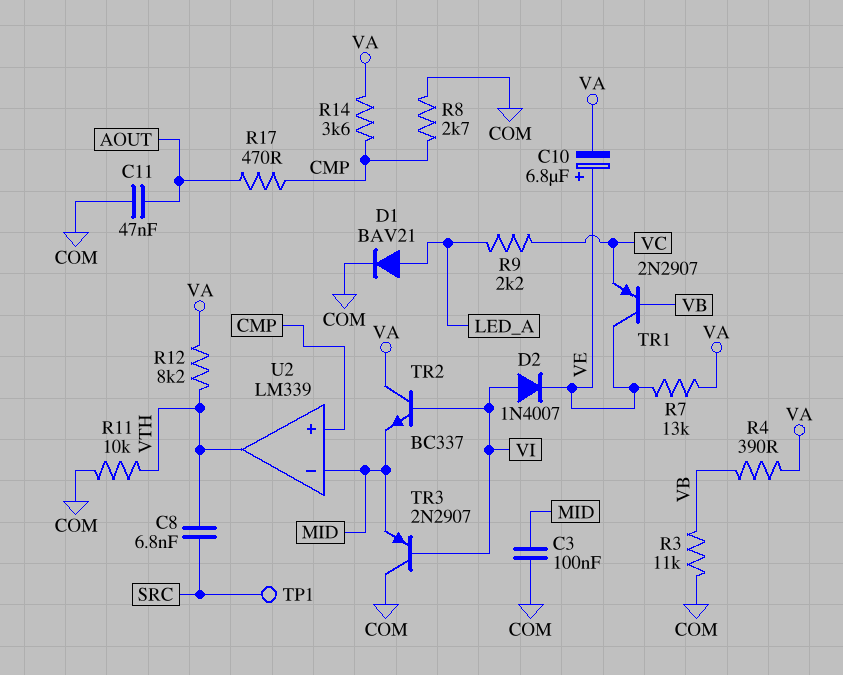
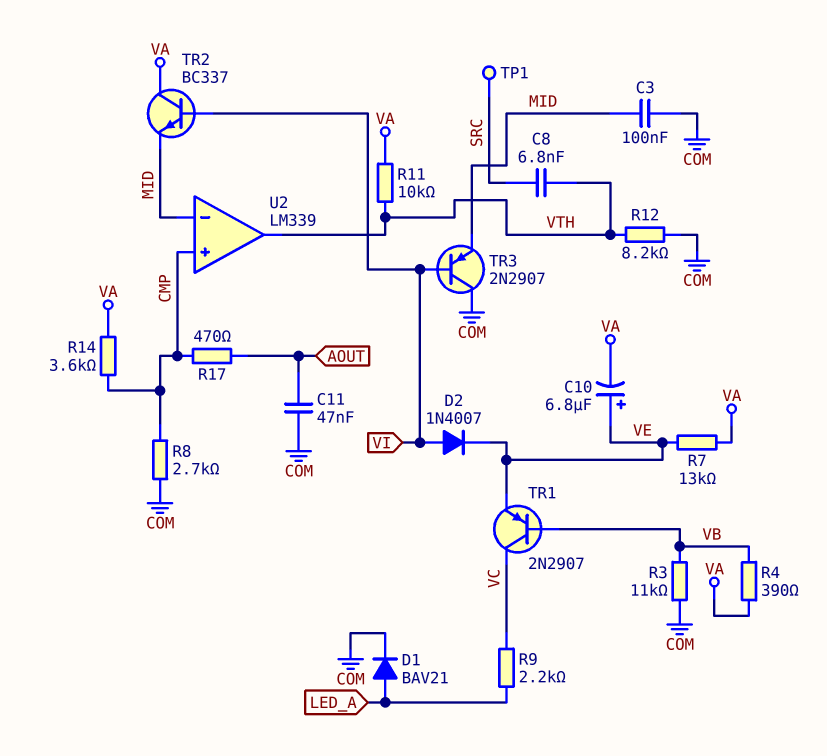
R11: 10k (COM, VTH) -> 10k (VA, VTH)
R12: 8.2k (VA, VTH) -> 8.2k (COM, VTH)
TR1: PNP 2N2907 (B VB, C VE, E VC) -> PNP 2N2907 (B VB, C VC, E VE)

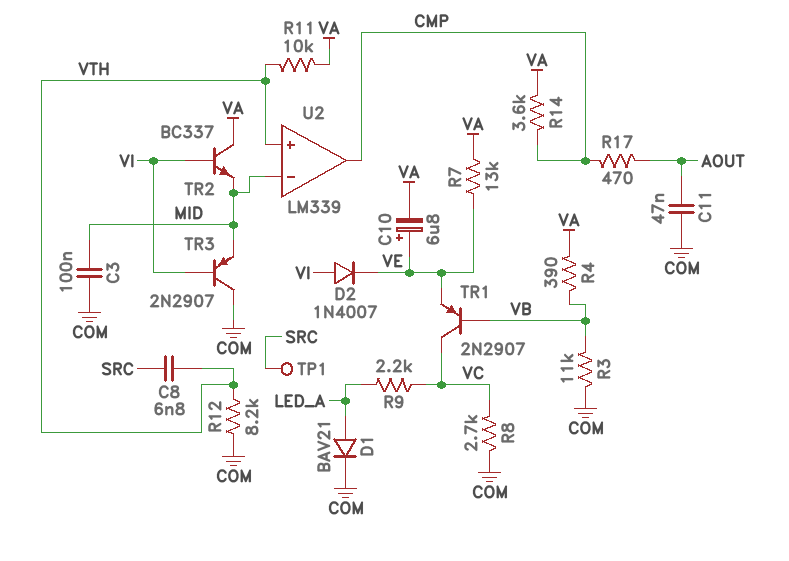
R8: 2.7k (CMP, COM) -> 2.7k (COM, VC)
U2 pin in+: CMP -> VTH
U2 pin out: VTH -> CMP

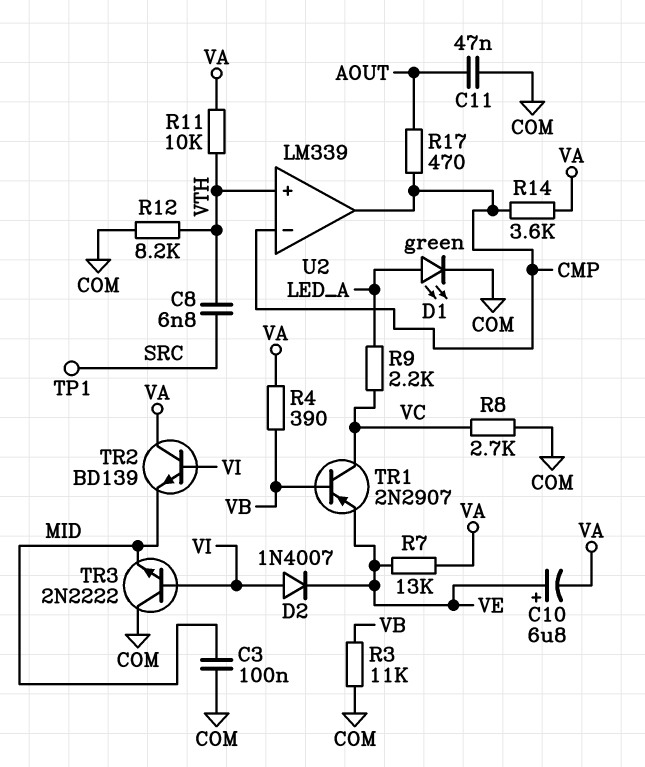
D1: diode BAV21 (A LED_A, K COM) -> LED green (A LED_A, K COM)
TR2: NPN BC337 (B VI, C VA, E MID) -> NPN BD139 (B VI, C VA, E MID)
TR3: PNP 2N2907 (B VI, C COM, E MID) -> NPN 2N2222 (B VI, C COM, E MID)
U2 pin in-: MID -> CMP

